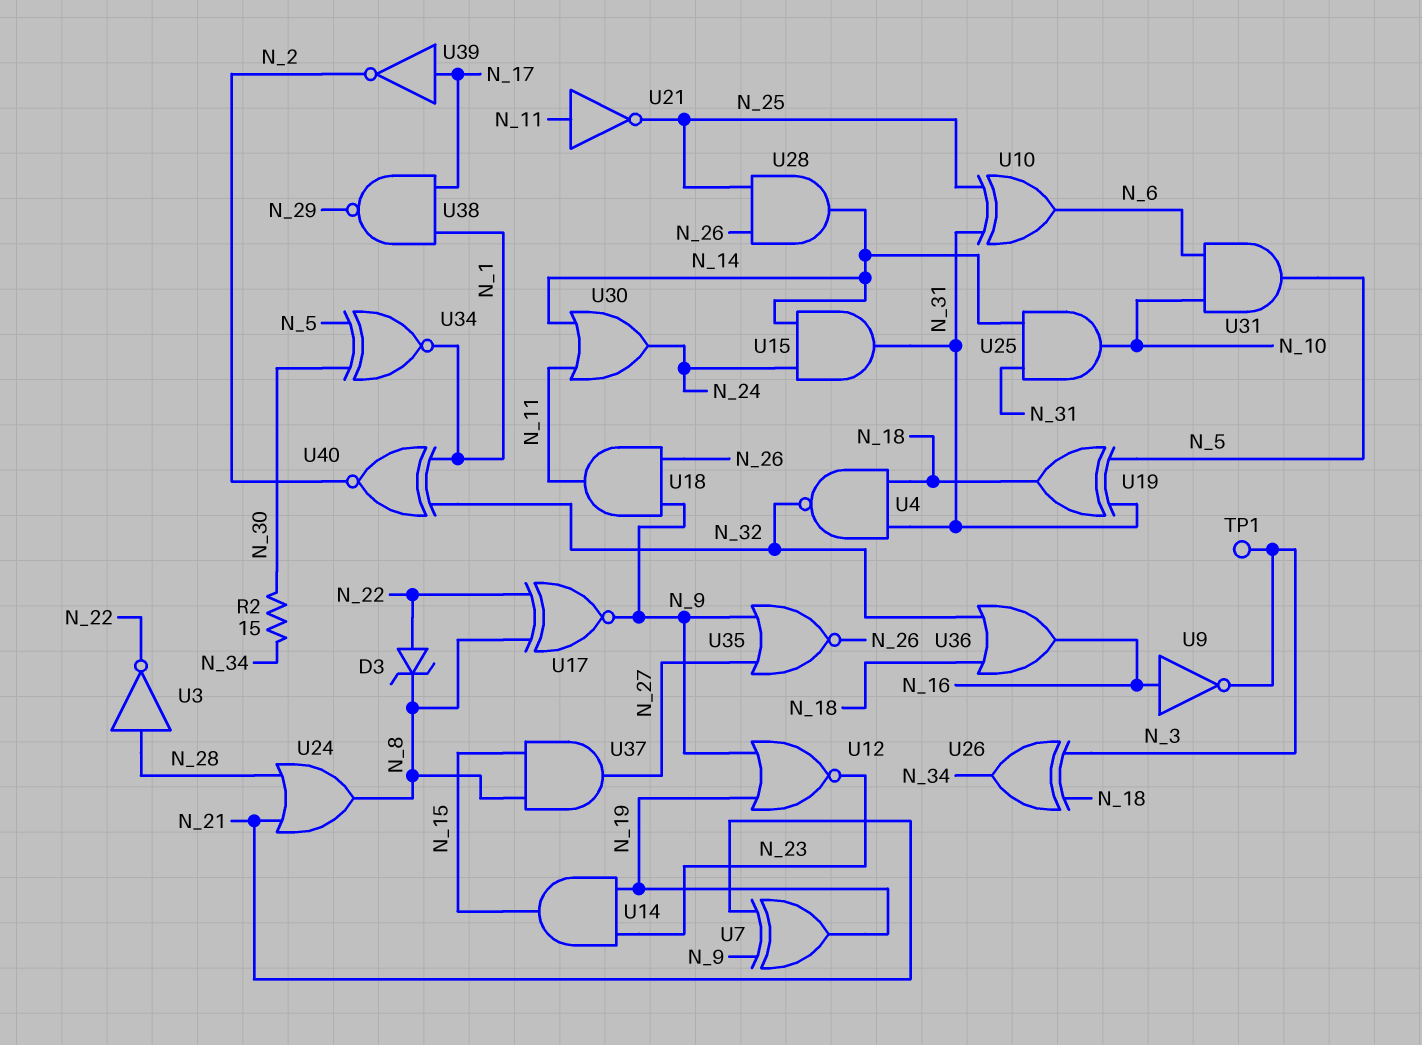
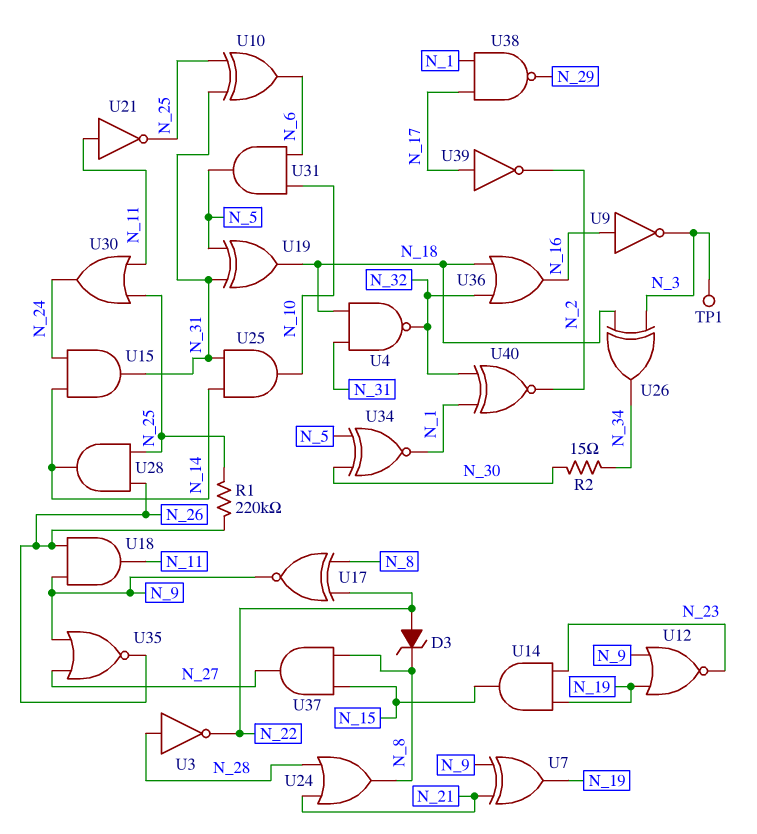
R1: none -> 220k (N_25, N_26)
U30: OR (in N_11, in N_14, out N_24) -> OR (in N_11, in N_25, out N_24)

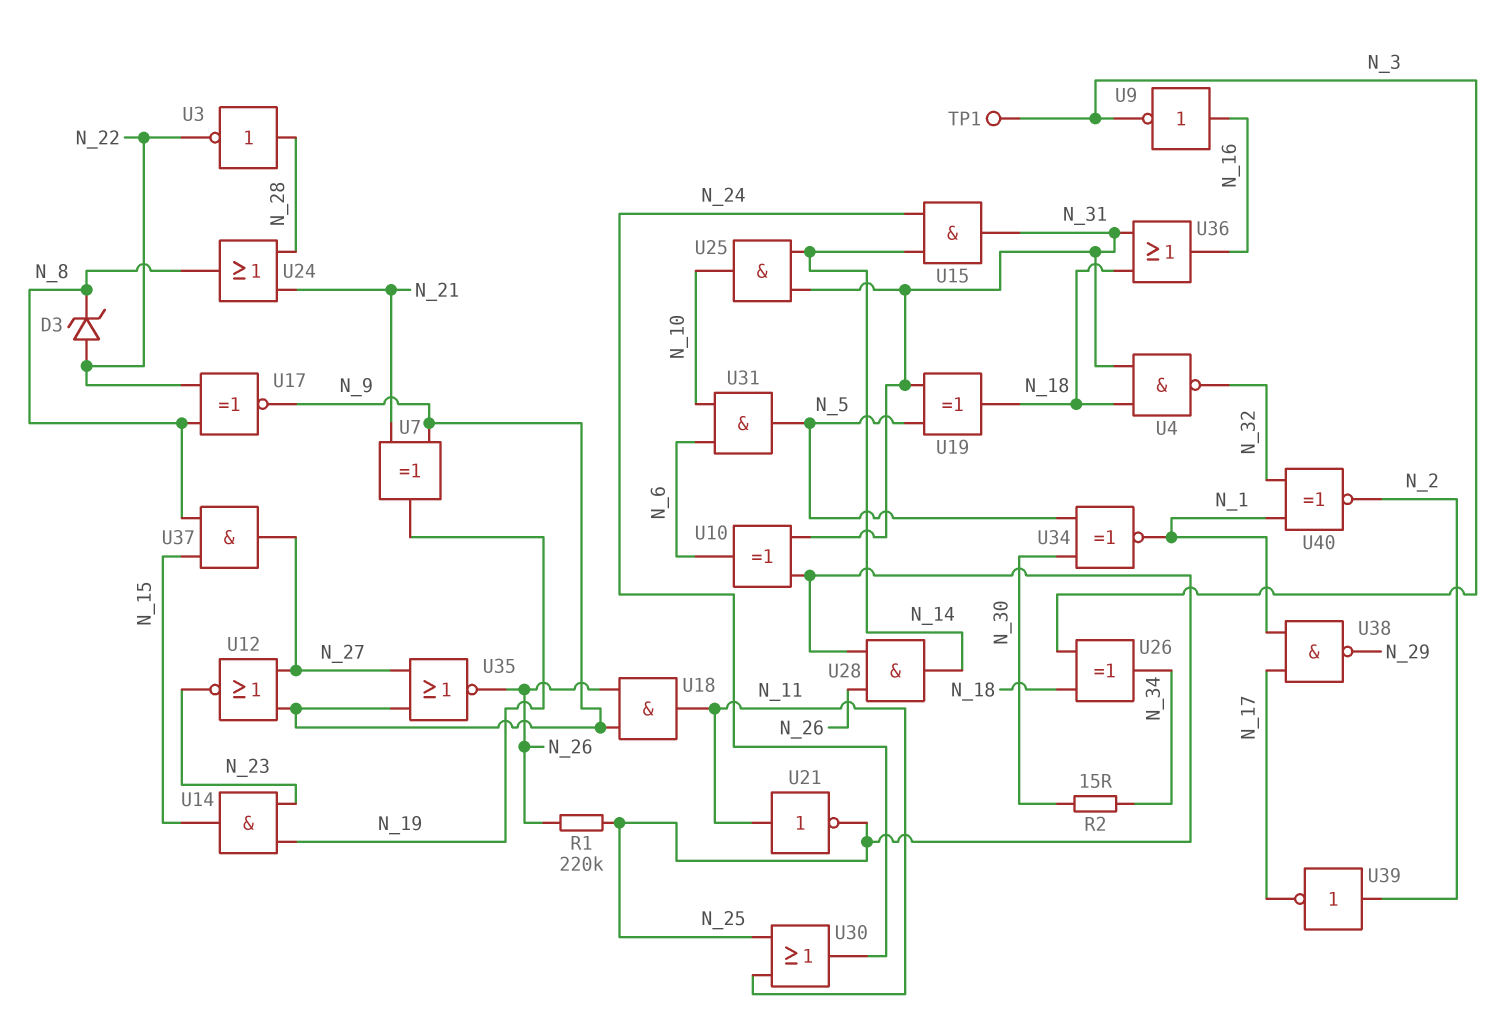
U12: NOR (in N_9, in N_19, out N_23) -> NOR (in N_9, in N_27, out N_23)
U36: OR (in N_18, in N_32, out N_16) -> OR (in N_18, in N_31, out N_16)
U39: NOT (in N_17, out N_2) -> NOT (in N_2, out N_17)

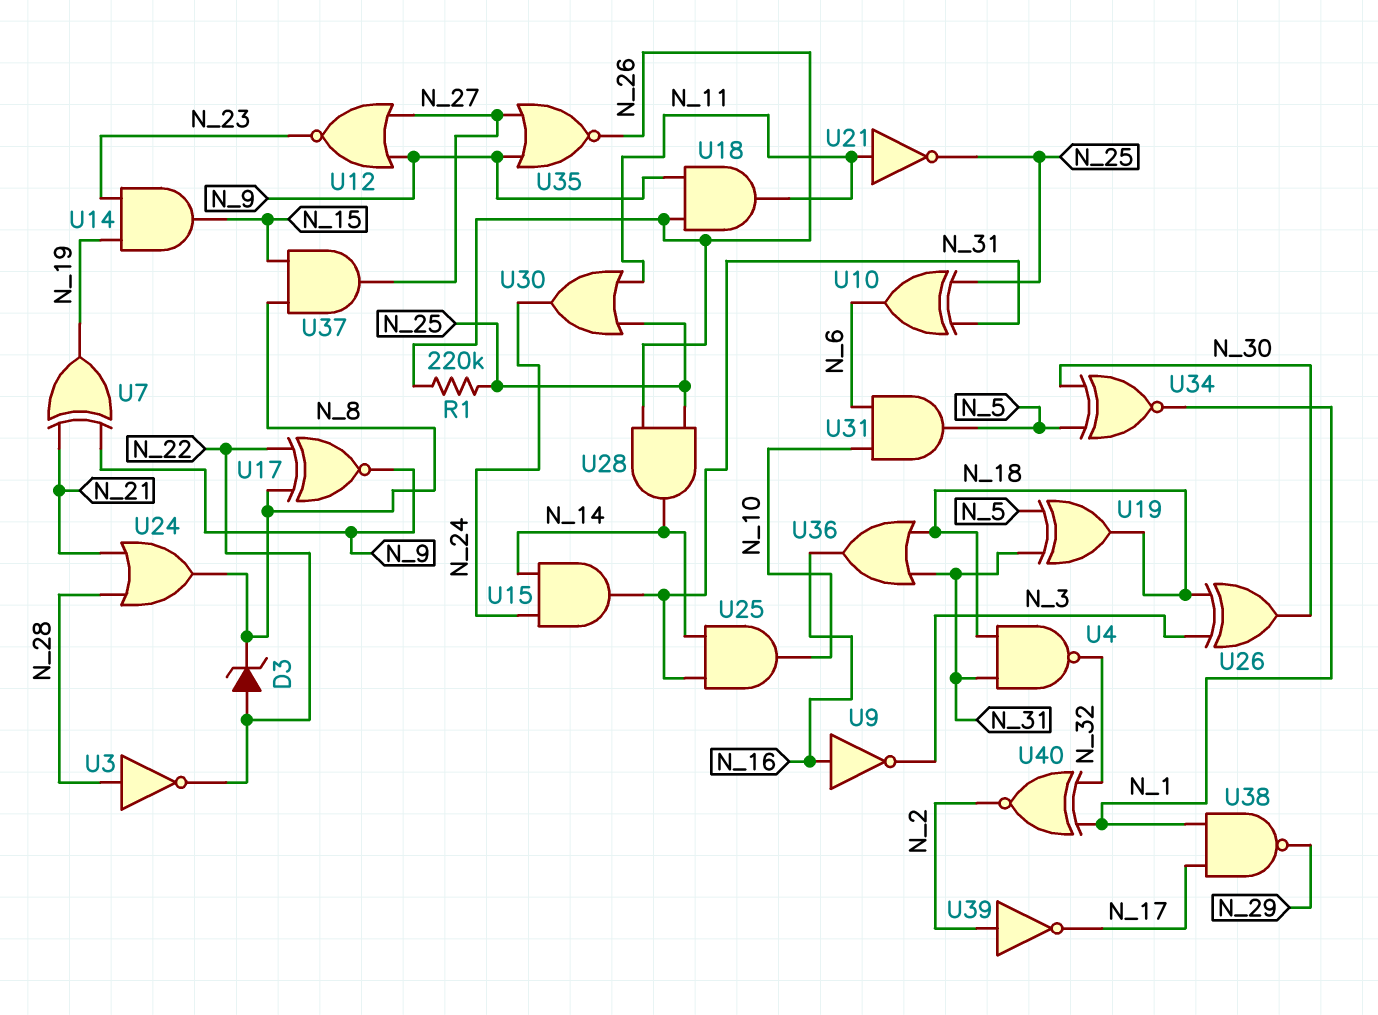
R2: 15 (N_30, N_34) -> none
TP1: test point (N_3) -> none
U26: XOR (in N_3, in N_18, out N_34) -> XOR (in N_3, in N_18, out N_30)

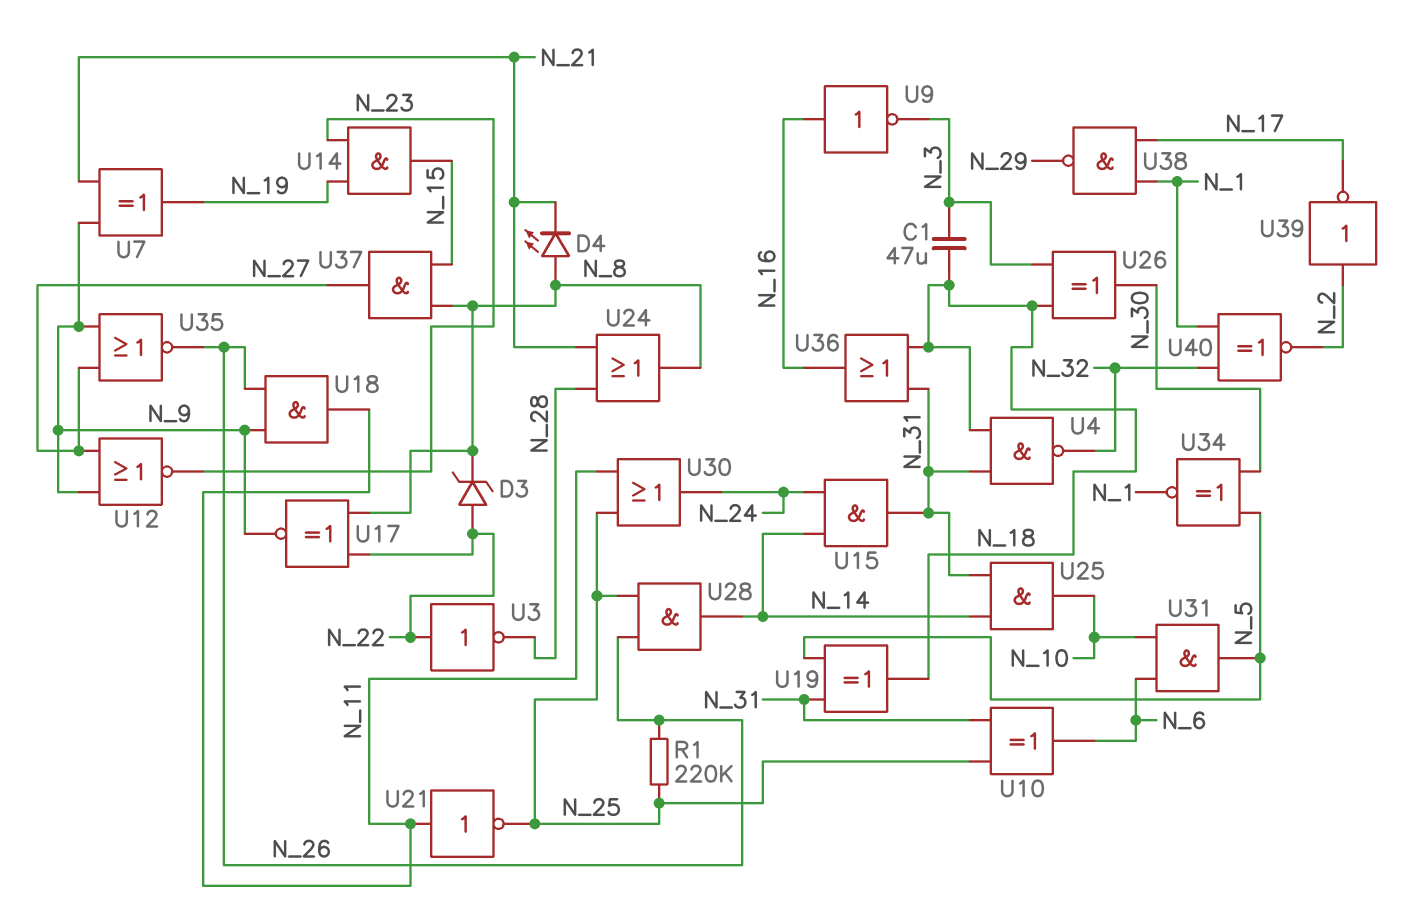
C1: none -> 47uF (N_3, N_18)
D4: none -> LED (A N_8, K N_21)
U3: NOT (in N_28, out N_22) -> NOT (in N_22, out N_28)

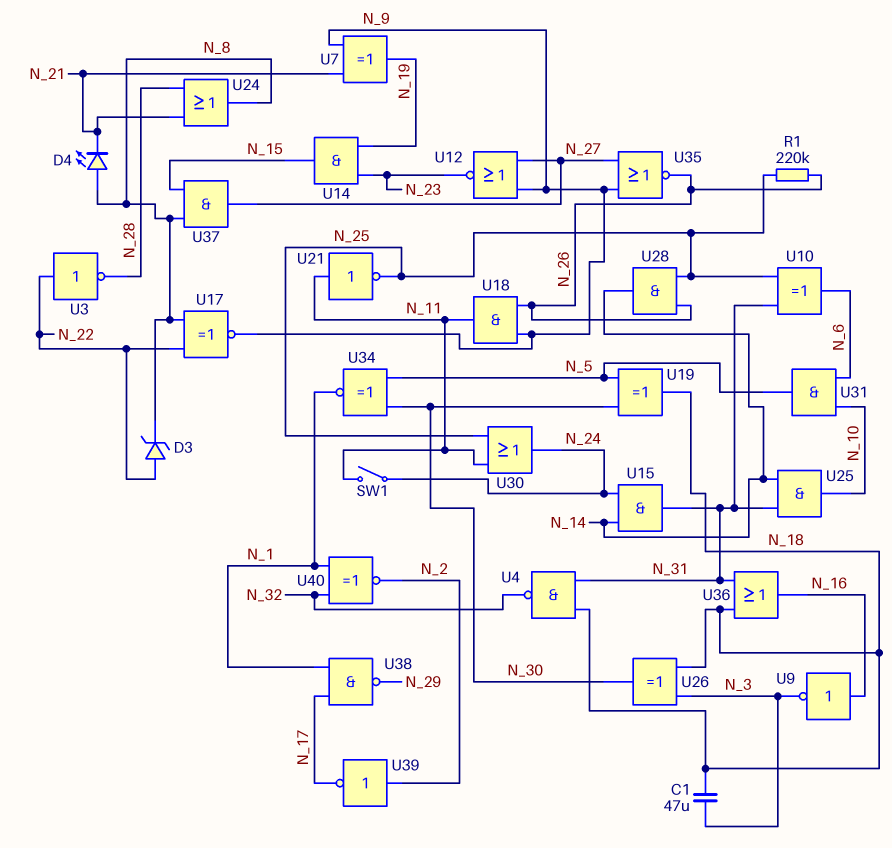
SW1: none -> switch (N_11, N_24)
U19: XOR (in N_5, in N_31, out N_18) -> XOR (in N_5, in N_30, out N_18)

